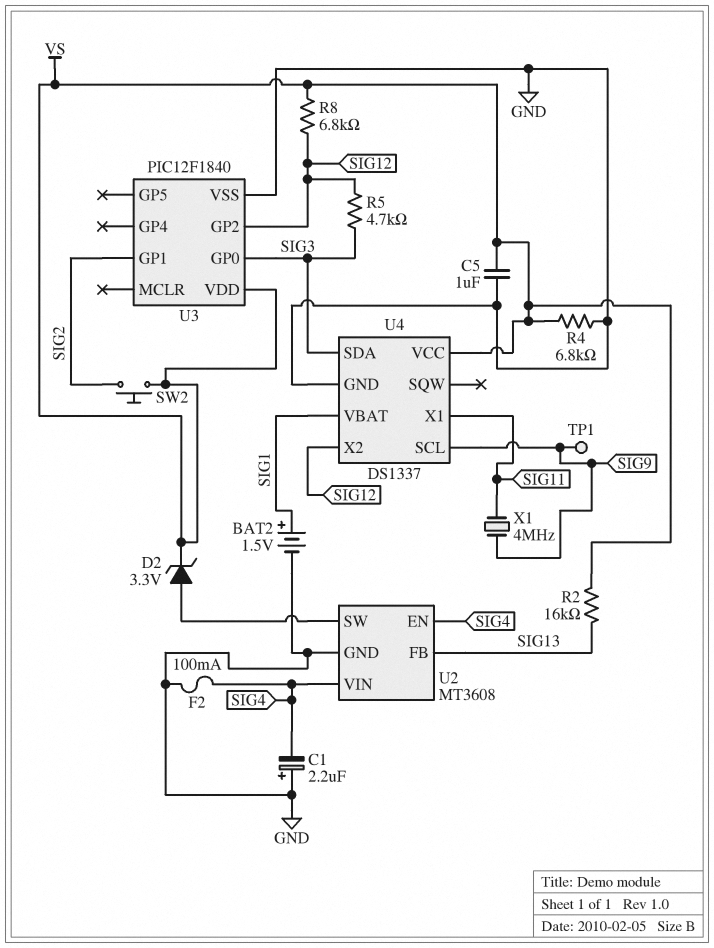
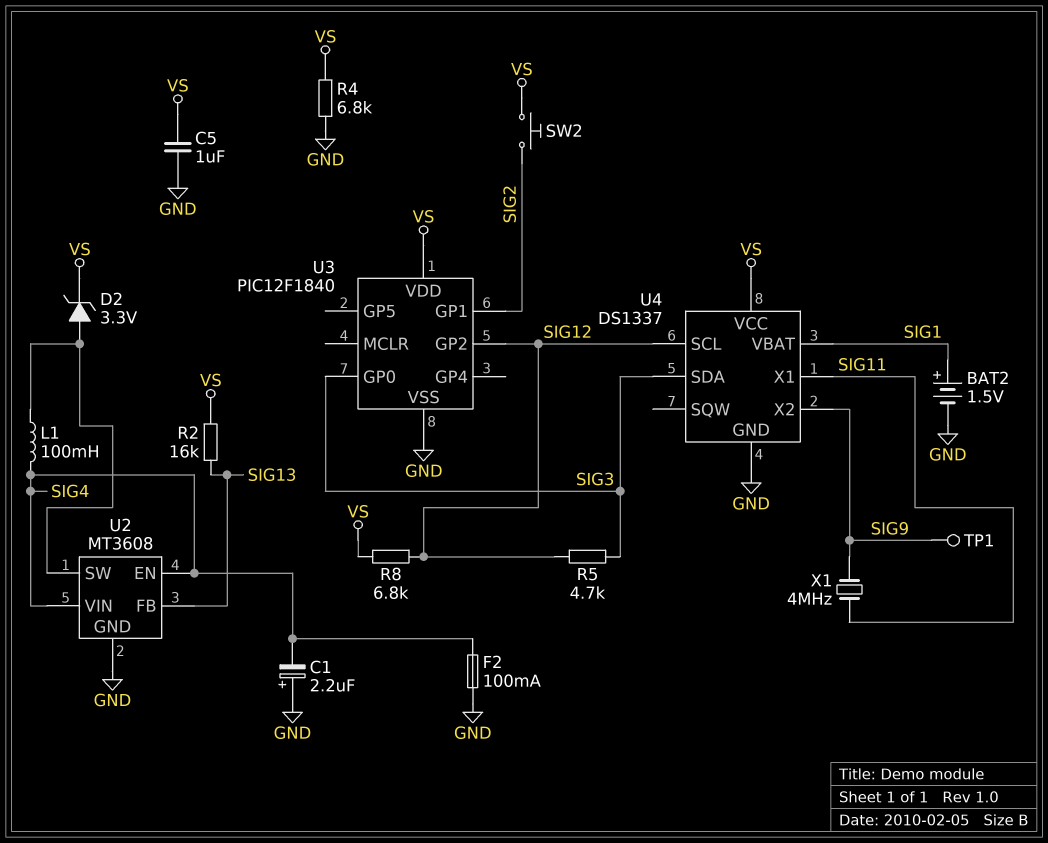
L1: none -> 100mH (SIG4, U2/SW)
U4 pin SCL: SIG9 -> SIG12
U4 pin X2: SIG12 -> SIG9

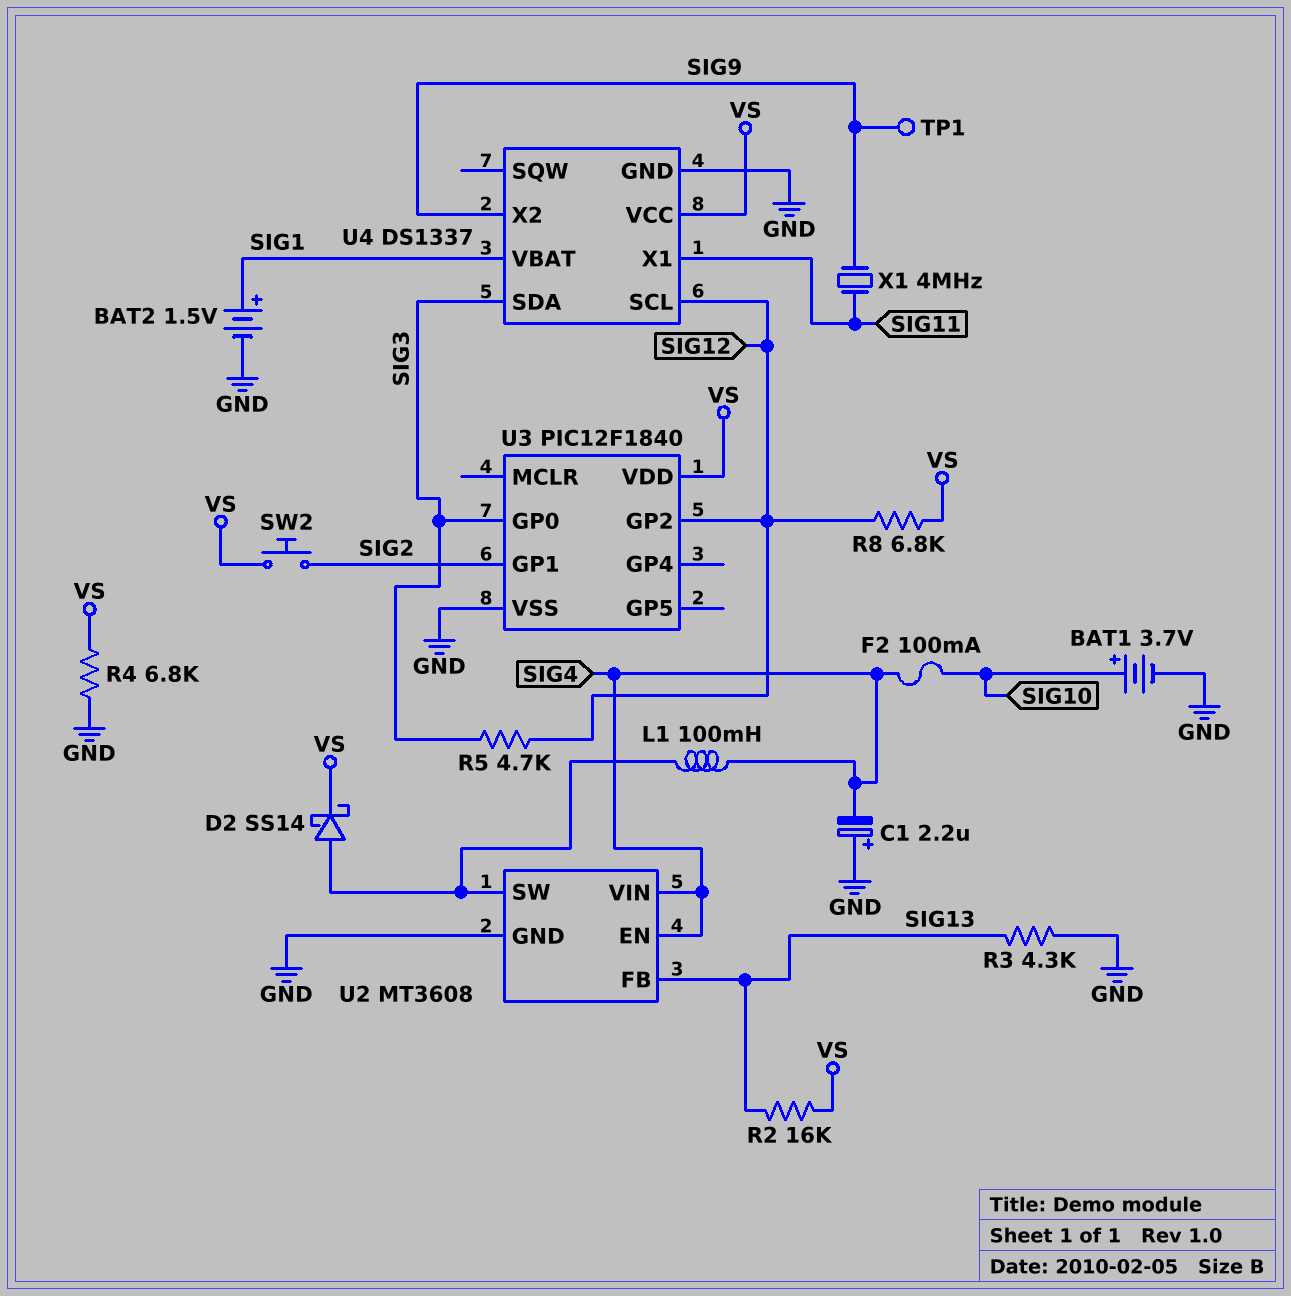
BAT1: none -> 3.7V (plus SIG10, minus GND)
C5: 1uF (GND, VS) -> none
D2: zener 3.3V (A U2/SW, K VS) -> schottky SS14 (A U2/SW, K VS)
F2: 100mA (GND, SIG4) -> 100mA (SIG4, SIG10)
R3: none -> 4.3k (GND, SIG13)

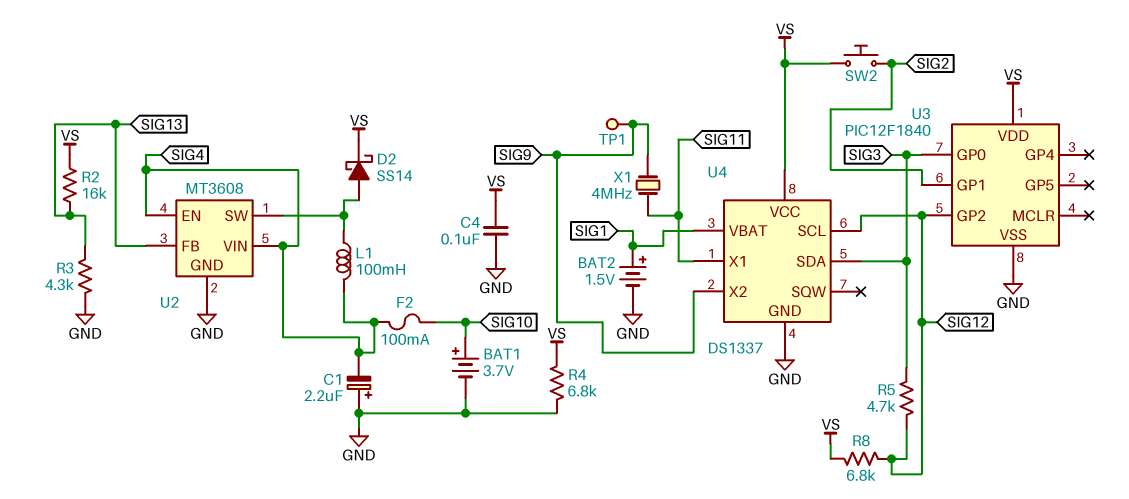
C4: none -> 100nF (GND, VS)

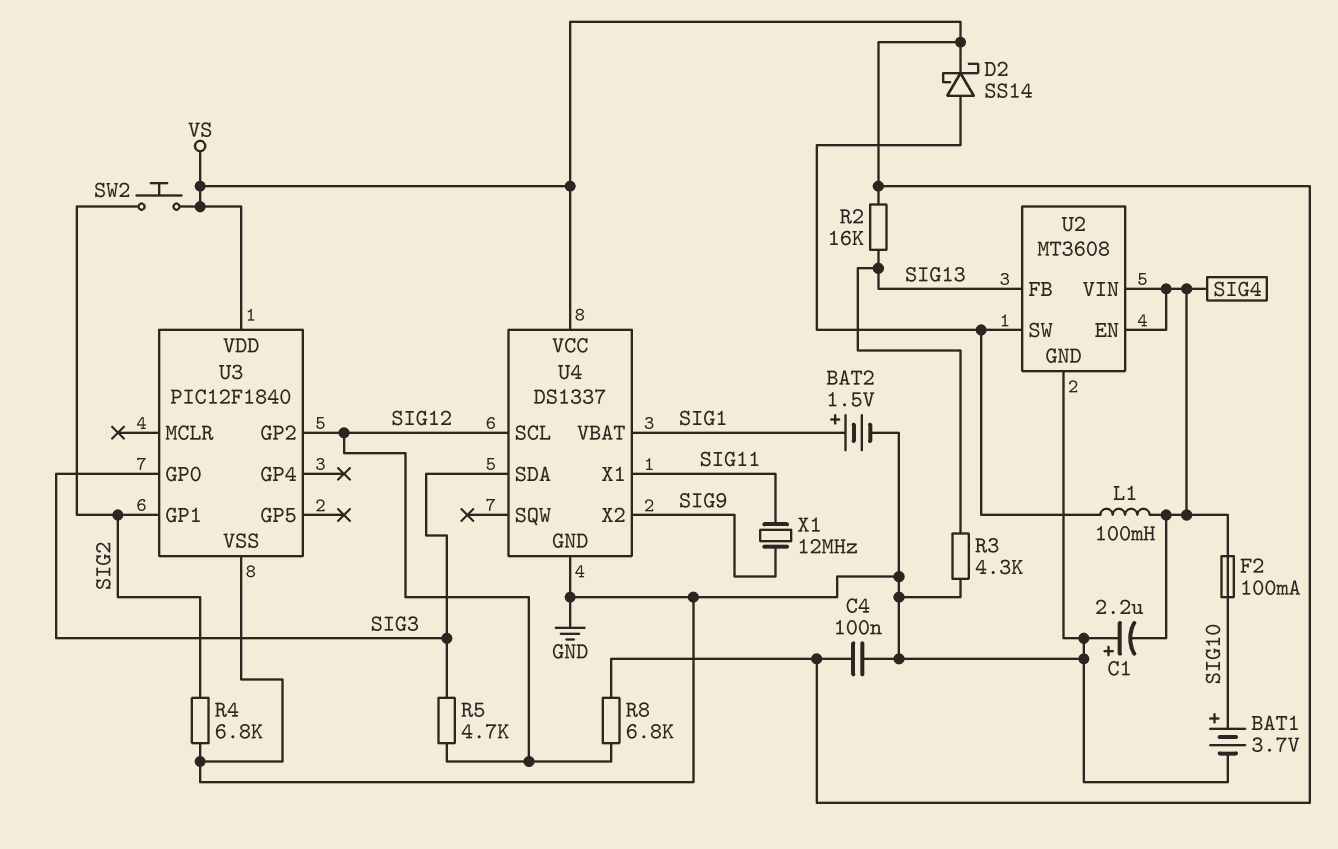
R4: 6.8k (GND, VS) -> 6.8k (GND, SIG2)
TP1: test point (SIG9) -> none
X1: 4MHz (SIG9, SIG11) -> 12MHz (SIG9, SIG11)

